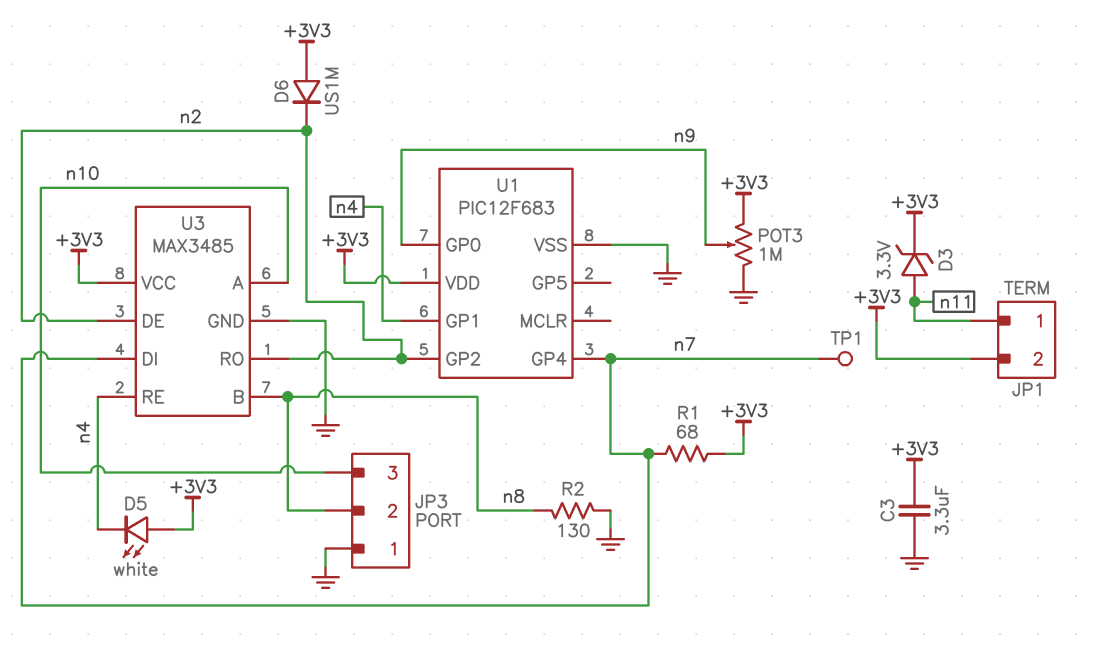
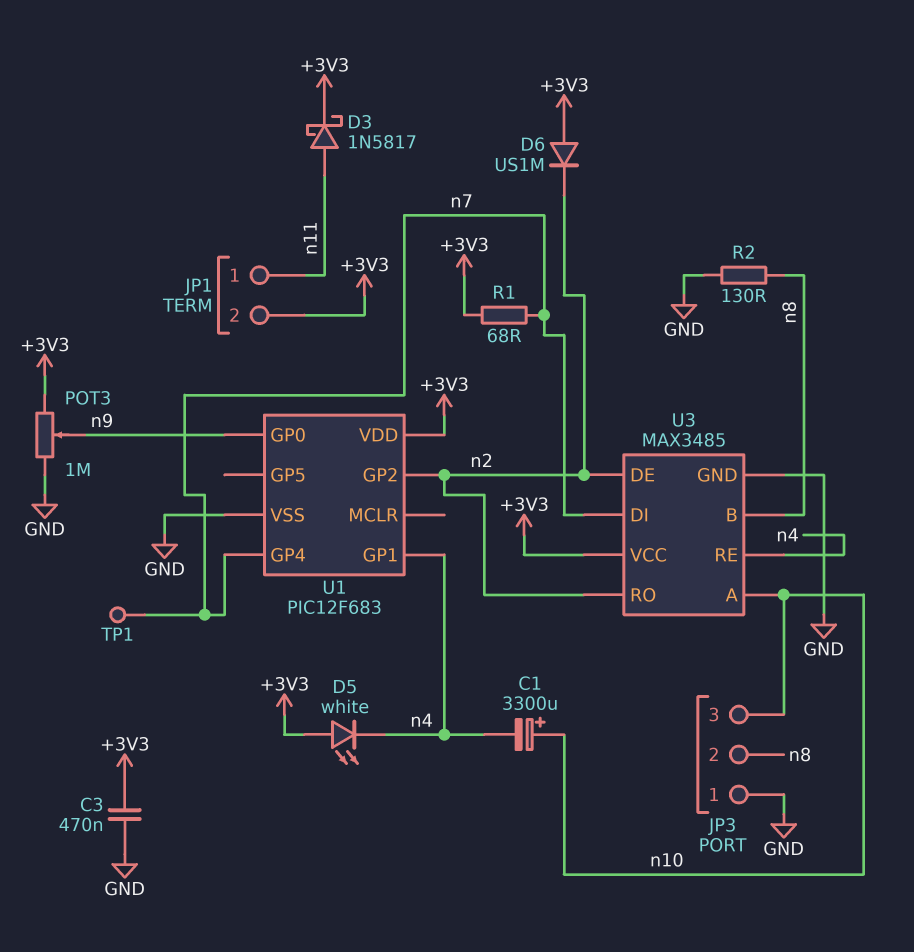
C1: none -> 3300uF (plus n10, minus n4)
C3: 3.3uF (+3V3, GND) -> 470nF (+3V3, GND)
D3: zener 3.3V (A n11, K +3V3) -> schottky 1N5817 (A n11, K +3V3)

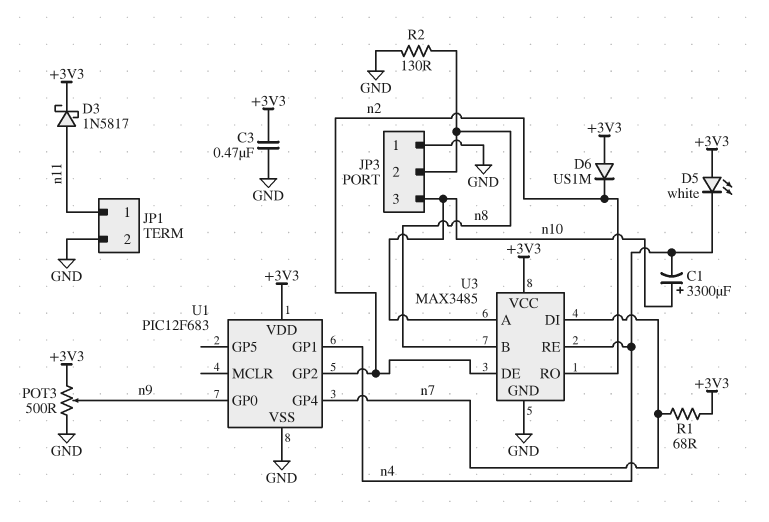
JP1 pin 2: +3V3 -> GND
POT3: 1M (+3V3, GND, wiper n9) -> 500 (+3V3, GND, wiper n9)
TP1: test point (n7) -> none

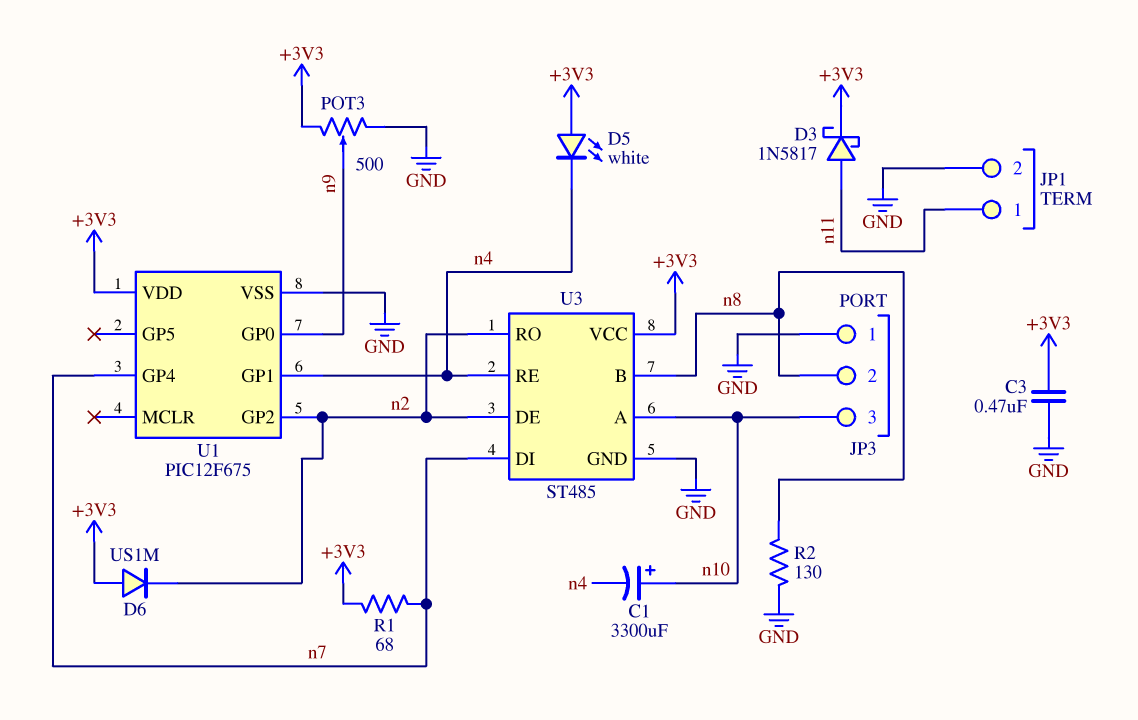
U1: PIC12F683 -> PIC12F675
U3: MAX3485 -> ST485

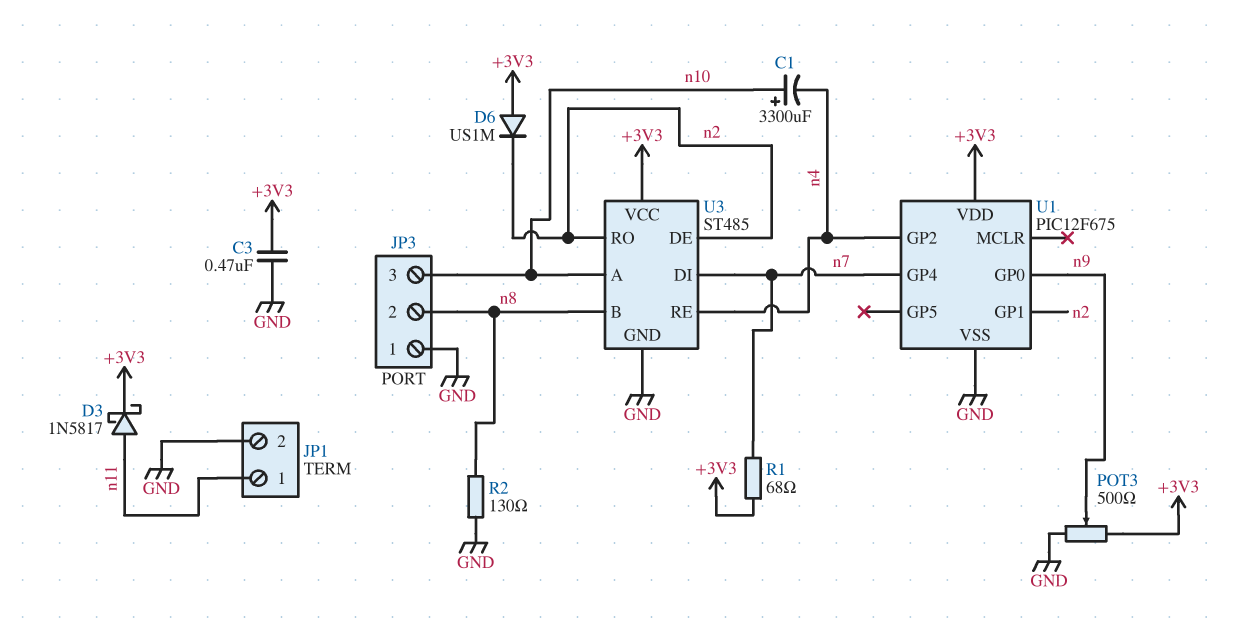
D5: LED white (A +3V3, K n4) -> none
U1 pin GP1: n4 -> n2
U1 pin GP2: n2 -> n4

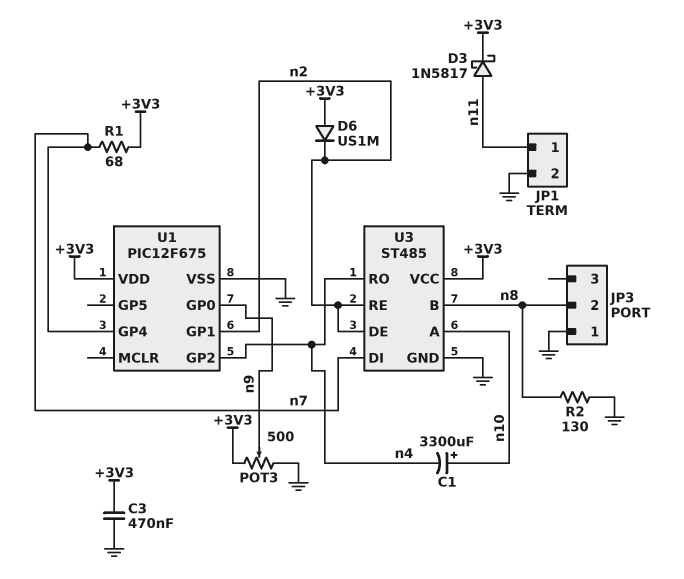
JP3 pin 3: n10 -> none
U3 pin RE: n4 -> n2
U3 pin RO: n2 -> n4

